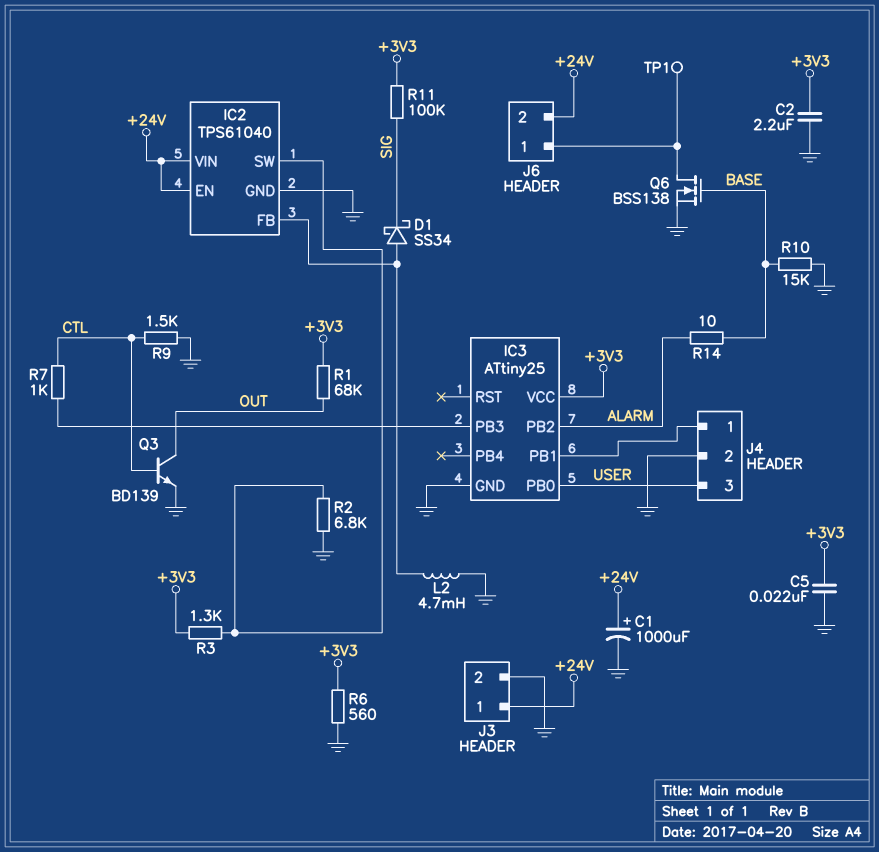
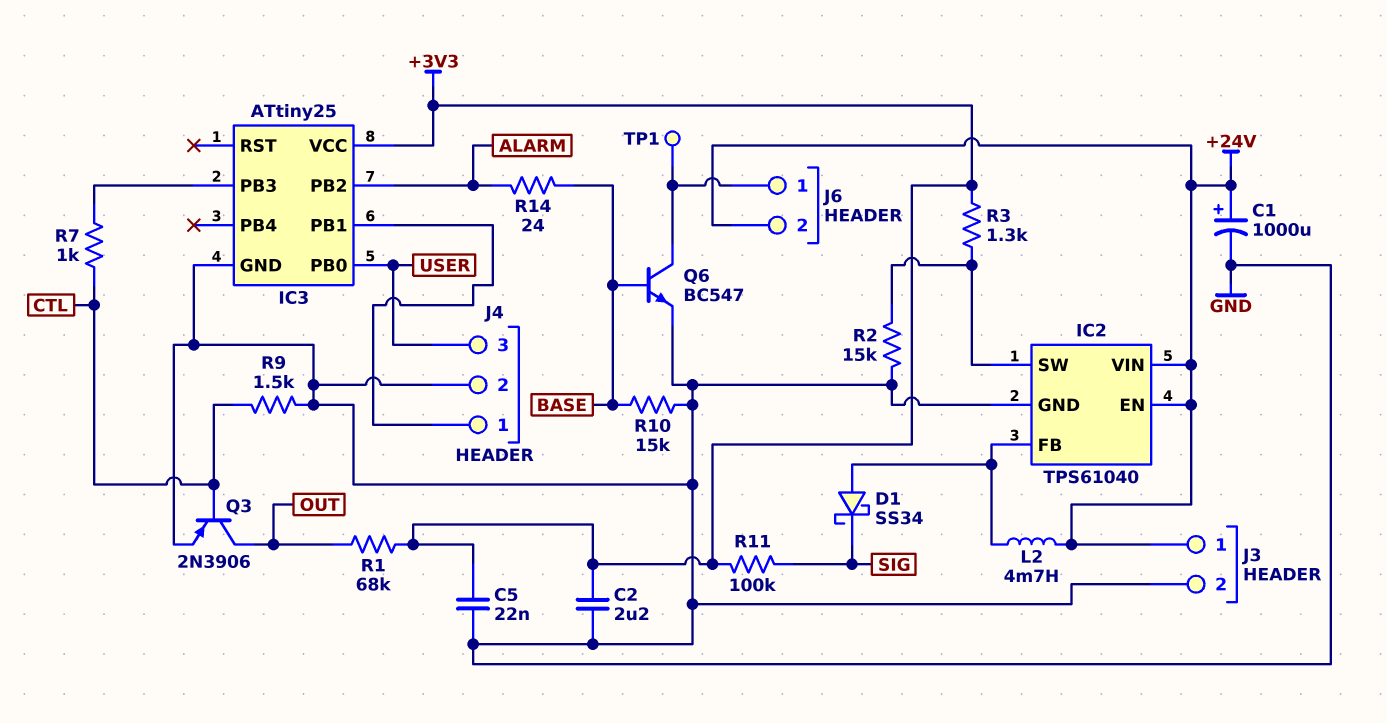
L2: 4.7mH (GND, IC2/FB) -> 4.7mH (+24V, IC2/FB)
Q3: NPN BD139 (B CTL, C OUT, E GND) -> PNP 2N3906 (B CTL, C OUT, E GND)
Q6: NMOS BSS138 (G BASE, D J6/1, S GND) -> NPN BC547 (B BASE, C J6/1, E GND)
R2: 6.8k (GND, IC2/SW) -> 15k (GND, IC2/SW)
R6: 560 (+3V3, GND) -> none
R14: 10 (ALARM, BASE) -> 24 (ALARM, BASE)

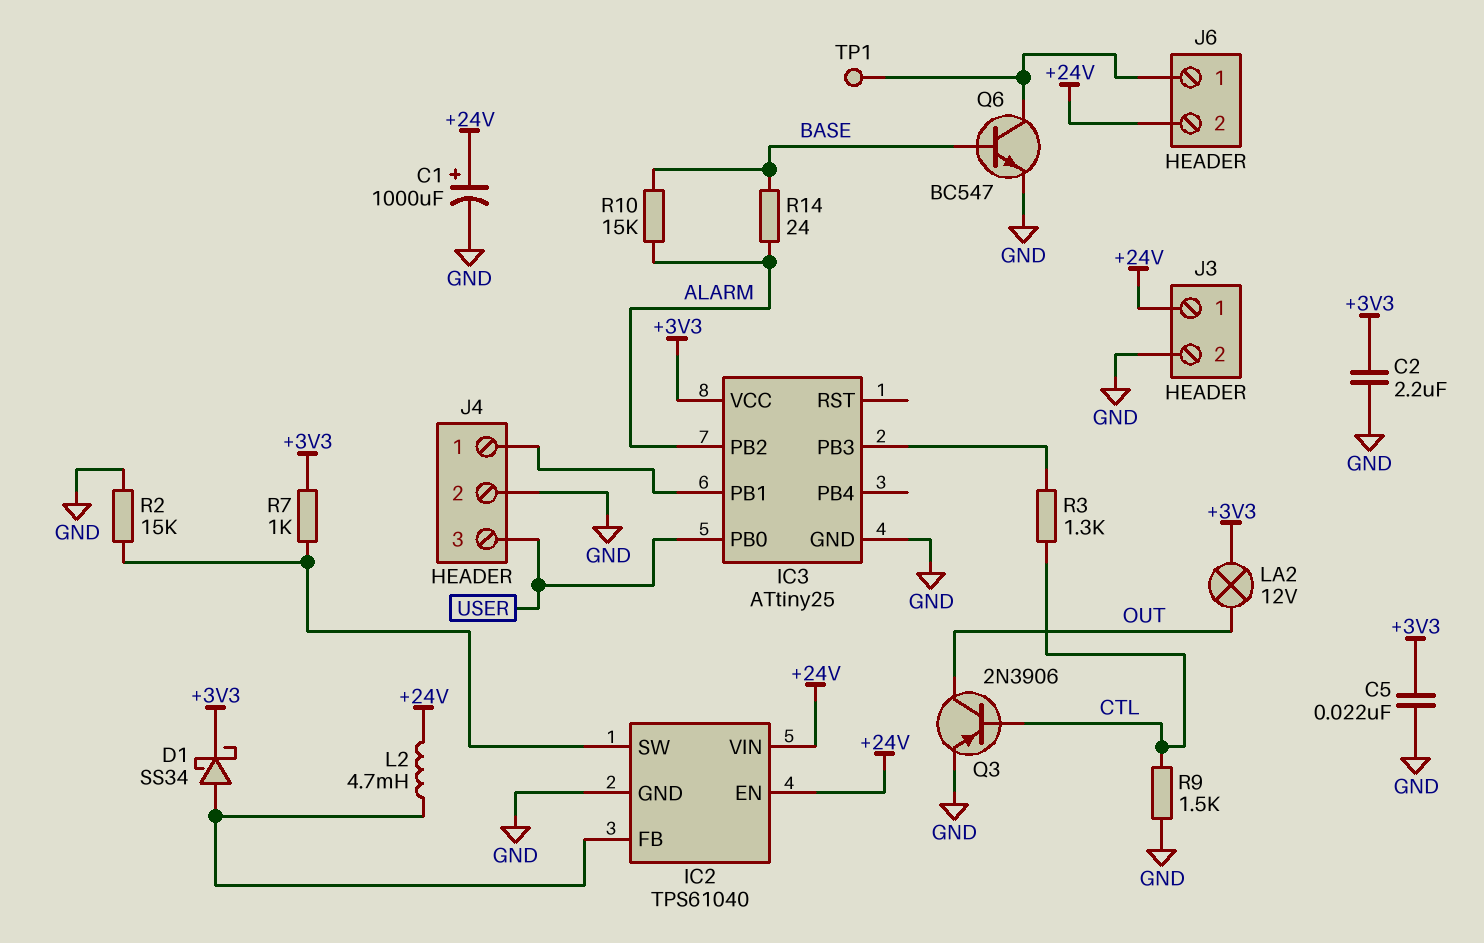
D1: schottky SS34 (A IC2/FB, K SIG) -> schottky SS34 (A IC2/FB, K +3V3)
LA2: none -> lamp 12V (+3V3, OUT)
R1: 68k (+3V3, OUT) -> none
R3: 1.3k (+3V3, IC2/SW) -> 1.3k (CTL, IC3/PB3)
R7: 1k (CTL, IC3/PB3) -> 1k (+3V3, IC2/SW)
R10: 15k (BASE, GND) -> 15k (ALARM, BASE)
R11: 100k (+3V3, SIG) -> none

